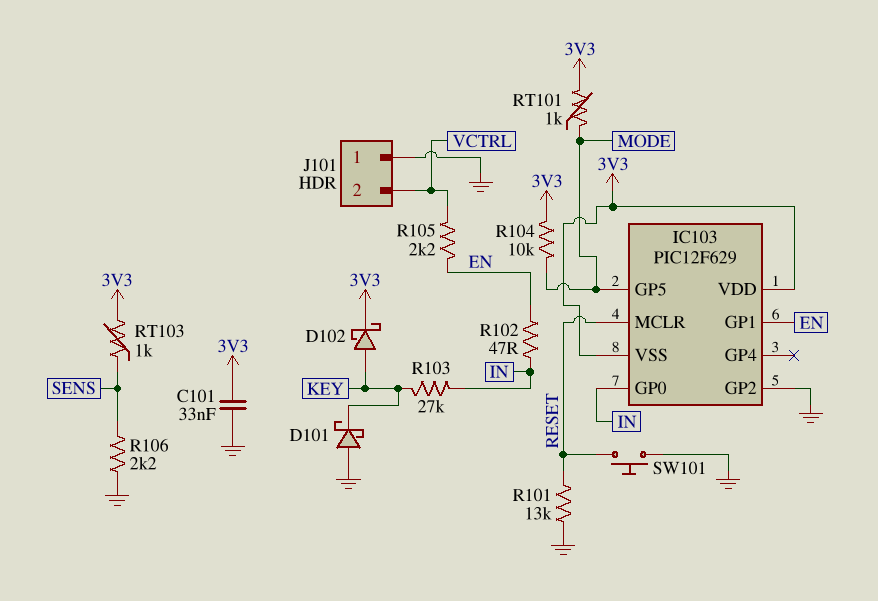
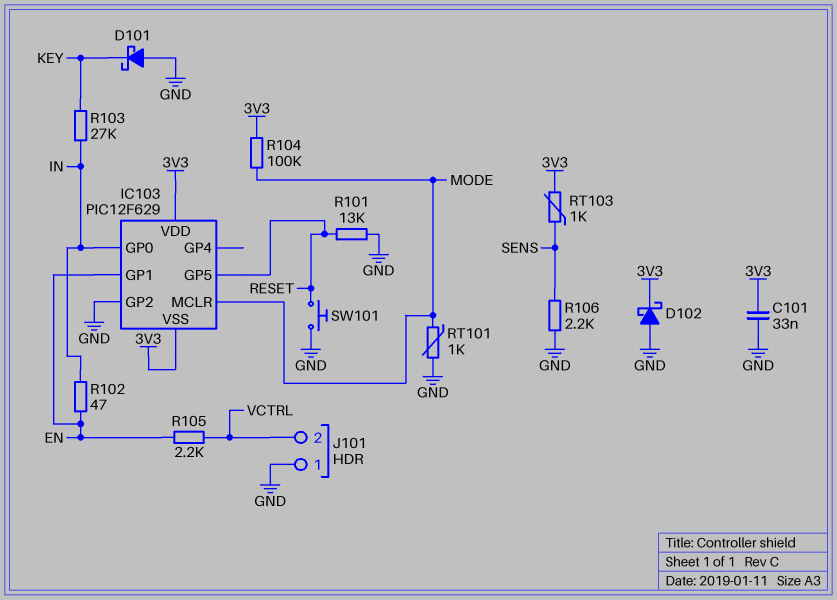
D102: schottky (A KEY, K 3V3) -> schottky (A GND, K 3V3)
IC103 pin GP5: MODE -> RESET
IC103 pin MCLR: RESET -> MODE
R104: 10k (3V3, MODE) -> 100k (3V3, MODE)
RT101: 1k (3V3, MODE) -> 1k (GND, MODE)

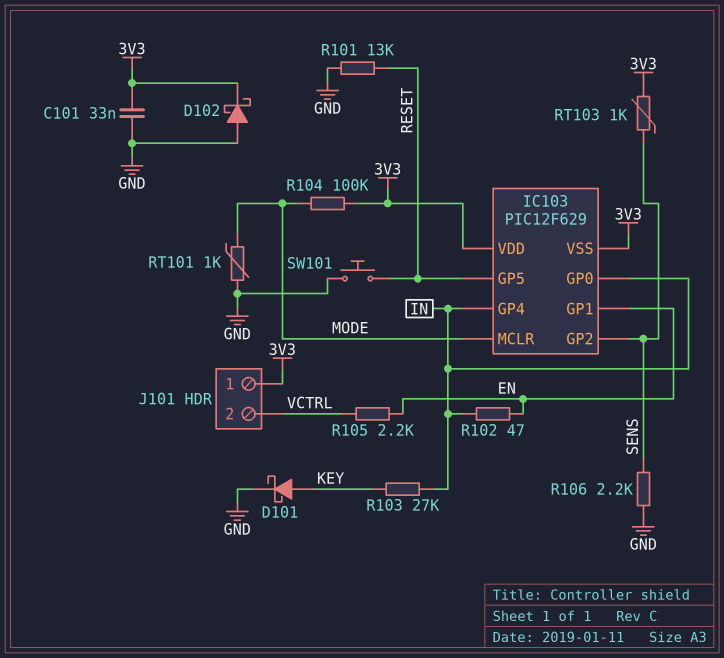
D101: schottky (A GND, K KEY) -> schottky (A KEY, K GND)
IC103 pin GP2: GND -> SENS
IC103 pin GP4: none -> IN
J101 pin 1: GND -> 3V3

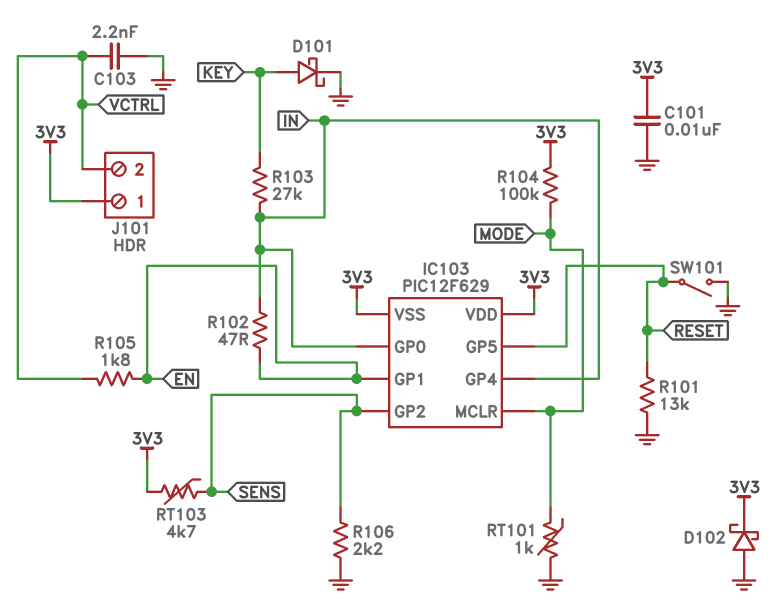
C101: 33nF (3V3, GND) -> 10nF (3V3, GND)
C103: none -> 2.2nF (GND, VCTRL)
R105: 2.2k (EN, VCTRL) -> 1.8k (EN, VCTRL)
RT103: 1k (3V3, SENS) -> 4.7k (3V3, SENS)
SW101: button (GND, RESET) -> switch (GND, RESET)

